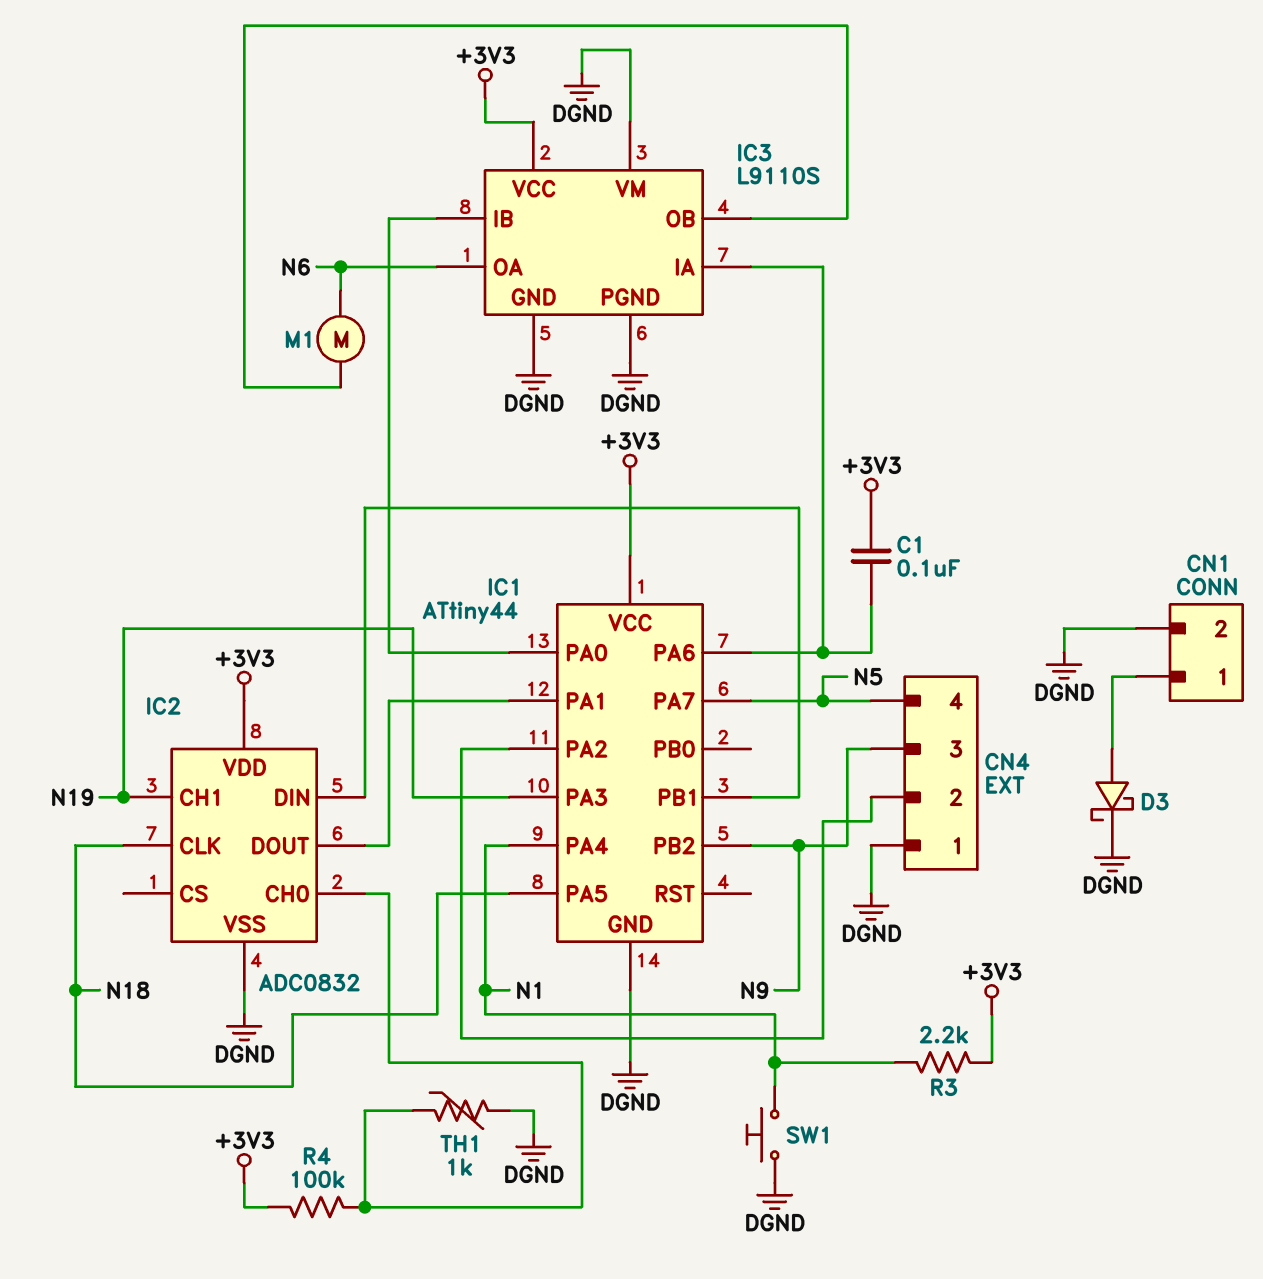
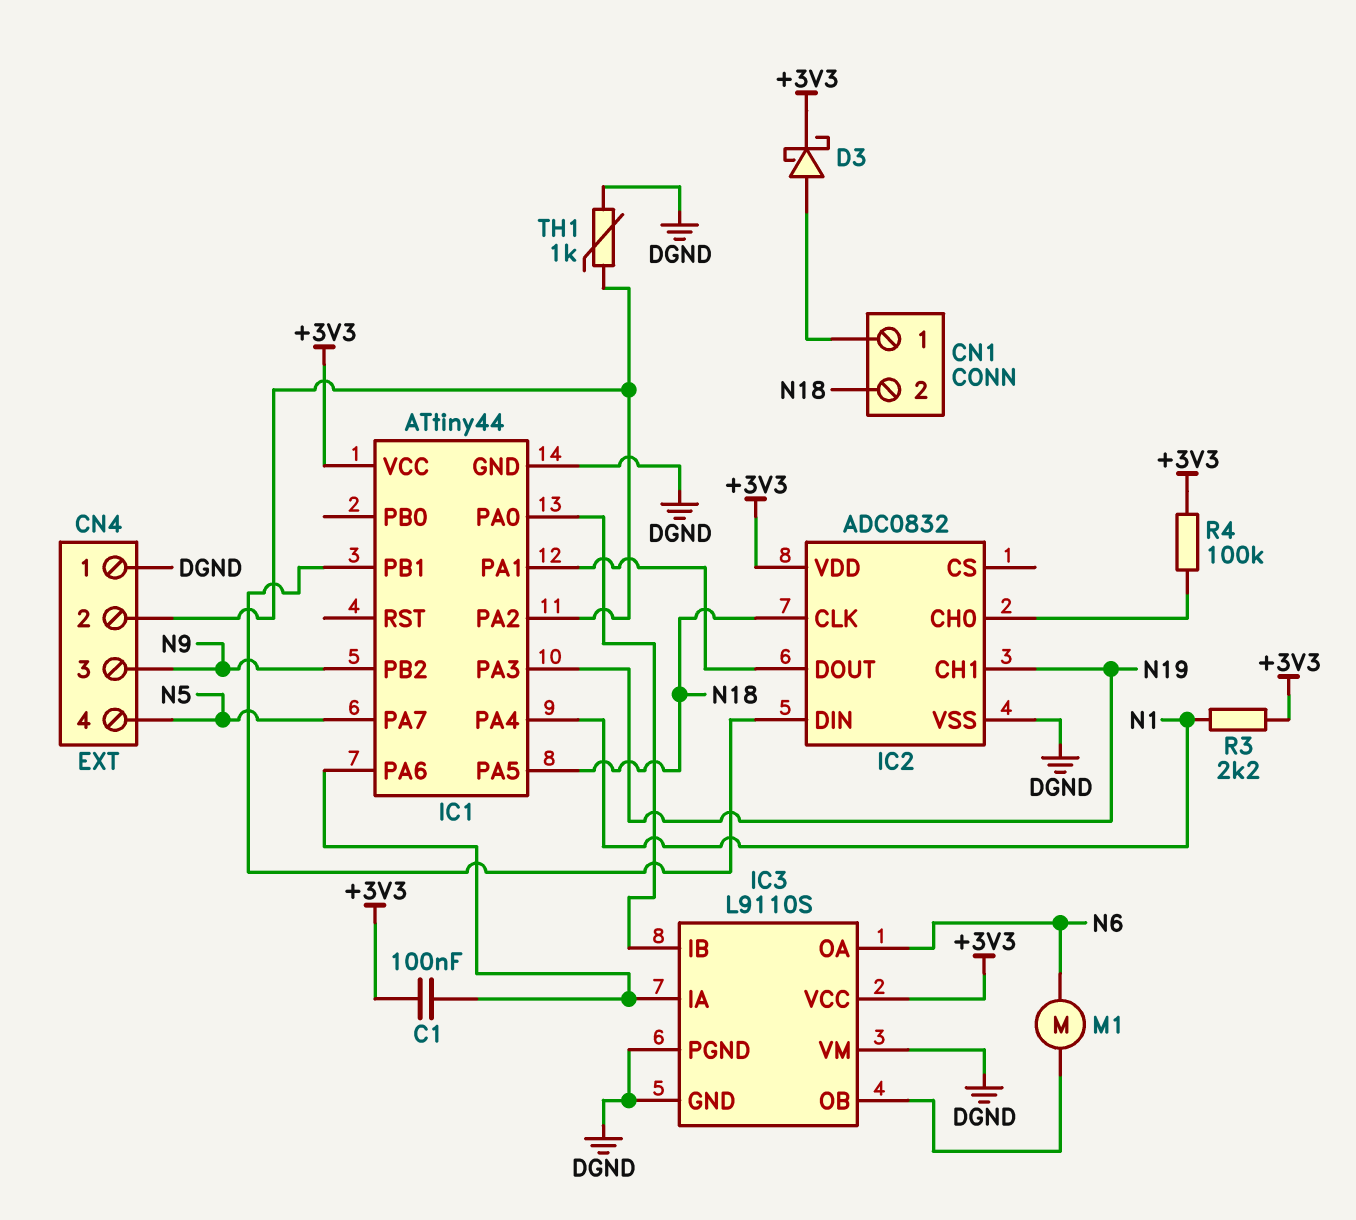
CN1 pin 2: DGND -> N18
D3: schottky (A CN1/1, K DGND) -> schottky (A CN1/1, K +3V3)
SW1: button (DGND, N1) -> none
TH1: 1k (DGND, IC2/CH0) -> 1k (CN4/2, DGND)

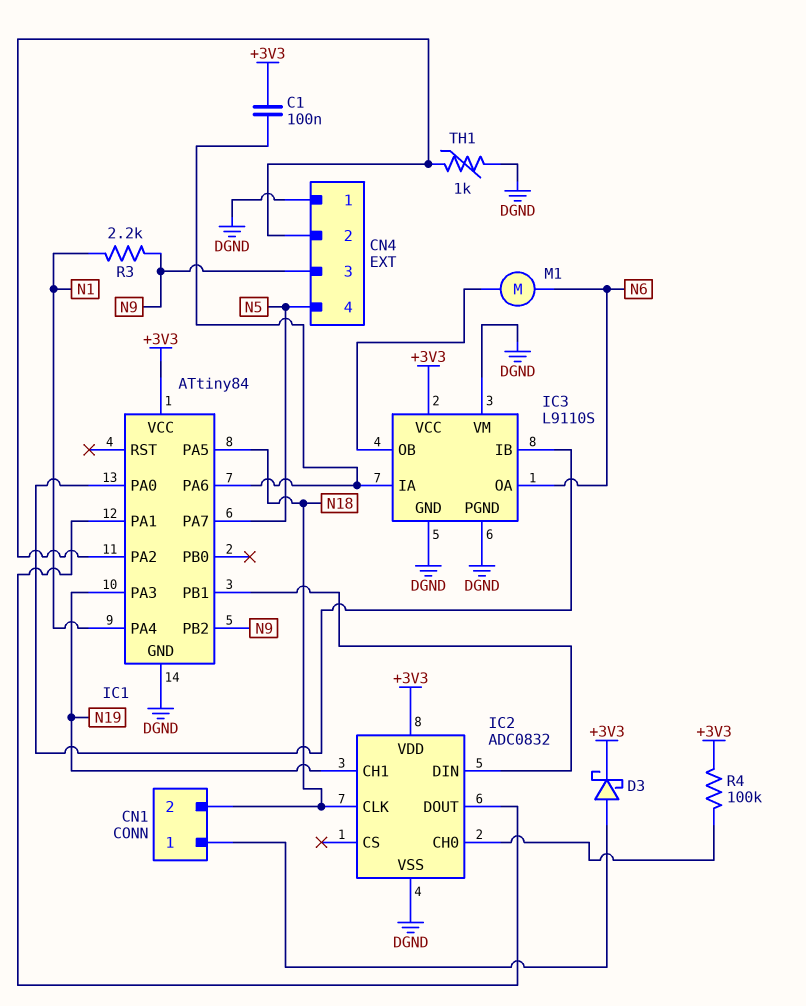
IC1: ATtiny44 -> ATtiny84
R3: 2.2k (+3V3, N1) -> 2.2k (N1, N9)

